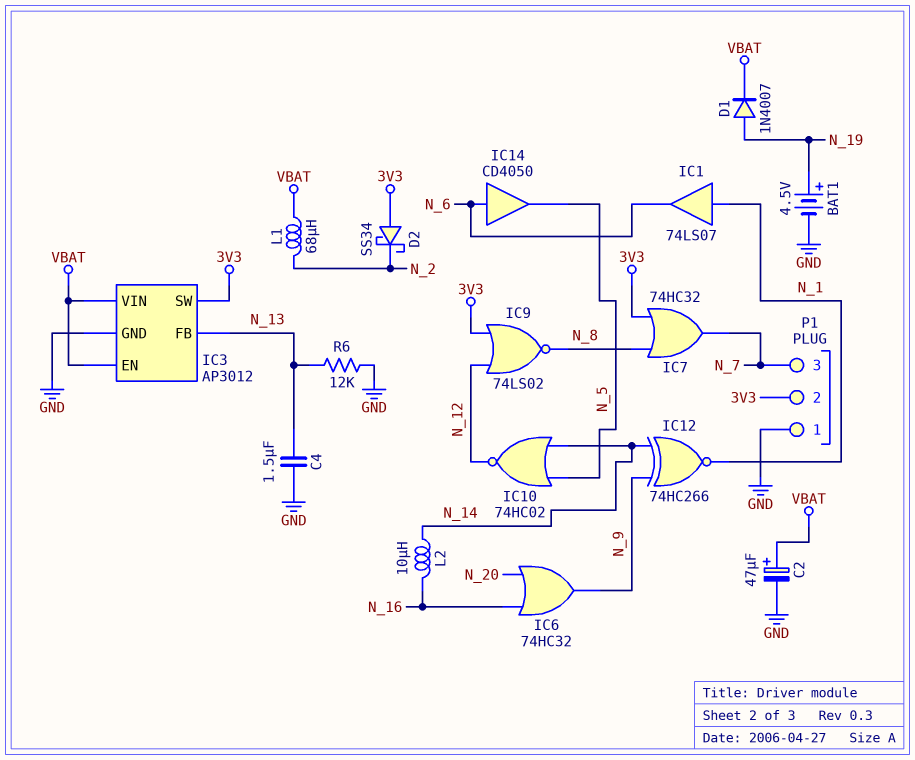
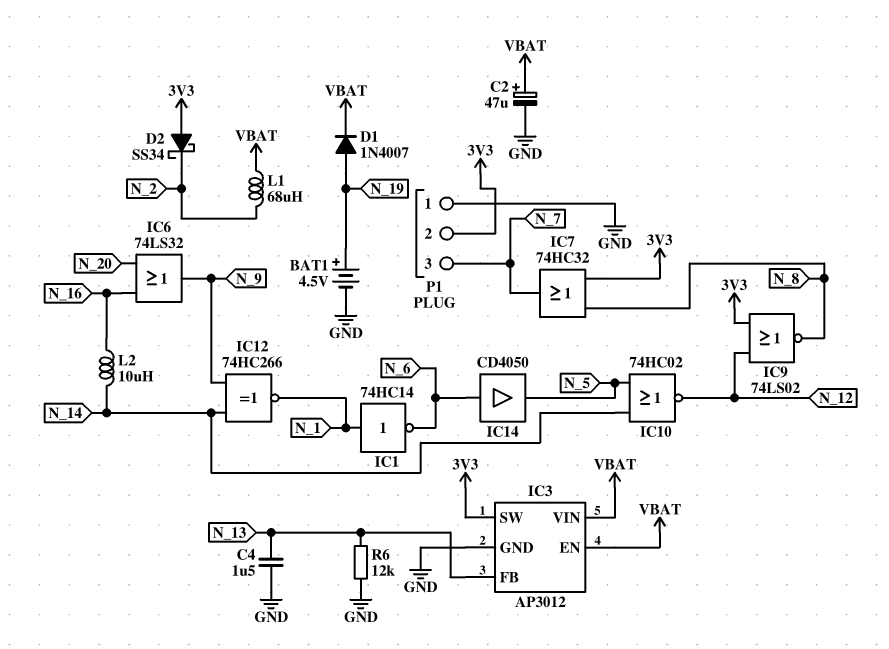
IC1: buffer 74LS07 (in N_1, out N_6) -> NOT 74HC14 (in N_1, out N_6)
IC6: OR 74HC32 (in N_16, in N_20, out N_9) -> OR 74LS32 (in N_16, in N_20, out N_9)

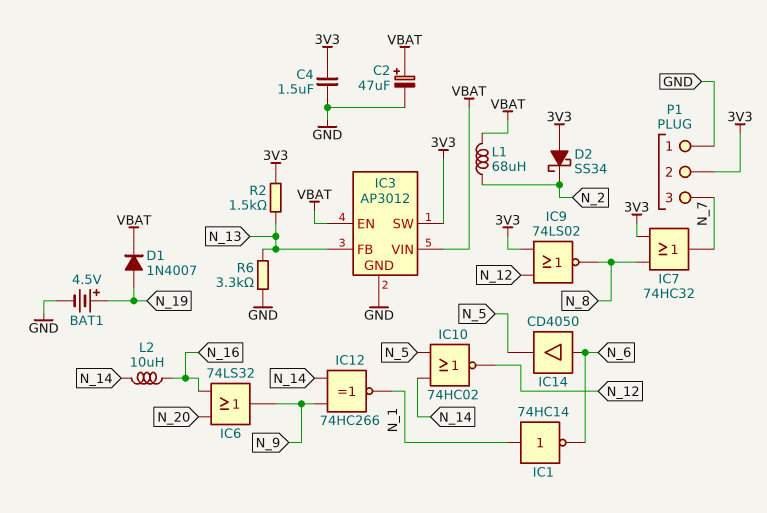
C4: 1.5uF (GND, N_13) -> 1.5uF (3V3, GND)
R2: none -> 1.5k (3V3, N_13)
R6: 12k (GND, N_13) -> 3.3k (GND, N_13)

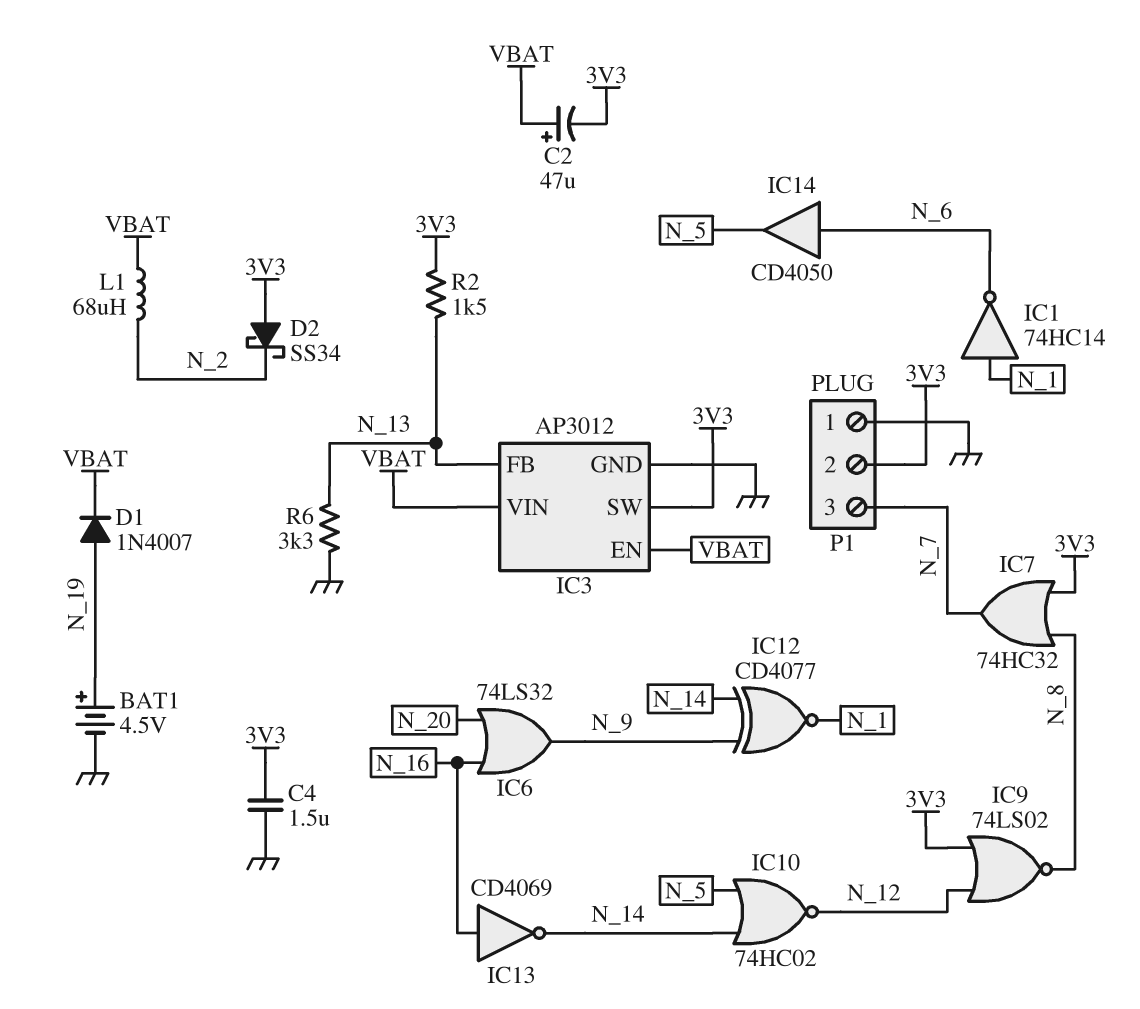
C2: 47uF (plus VBAT, minus GND) -> 47uF (plus VBAT, minus 3V3)
IC12: XNOR 74HC266 (in N_9, in N_14, out N_1) -> XNOR CD4077 (in N_9, in N_14, out N_1)
IC13: none -> NOT CD4069 (in N_16, out N_14)
L2: 10uH (N_14, N_16) -> none

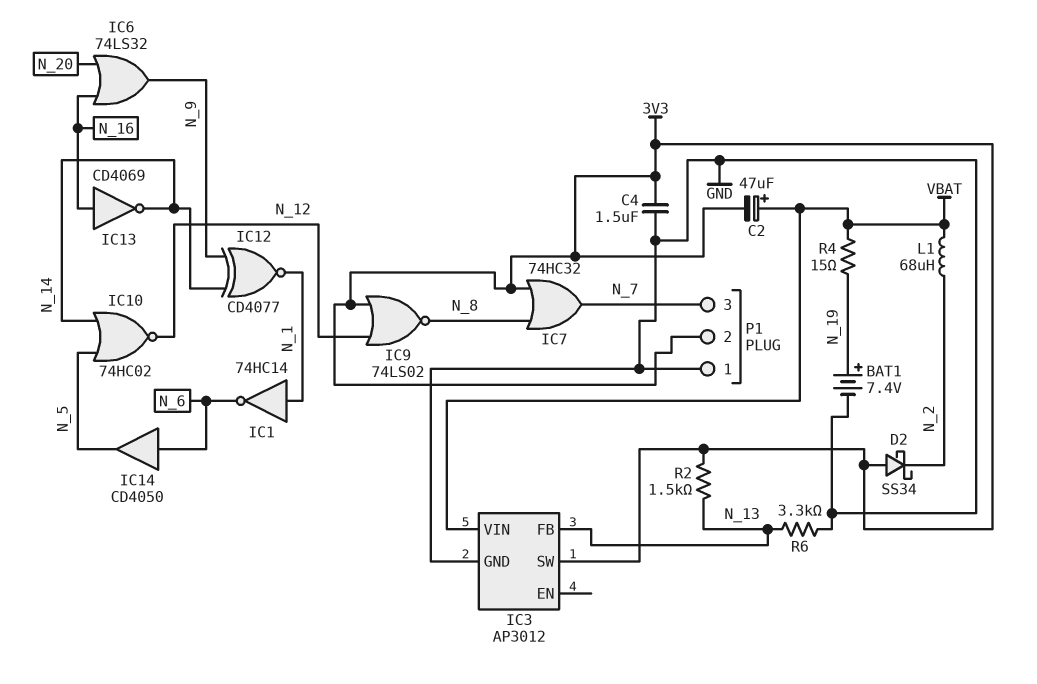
BAT1: 4.5V (plus N_19, minus GND) -> 7.4V (plus N_19, minus GND)
D1: diode 1N4007 (A N_19, K VBAT) -> none
IC3 pin EN: VBAT -> none
R4: none -> 15 (N_19, VBAT)

